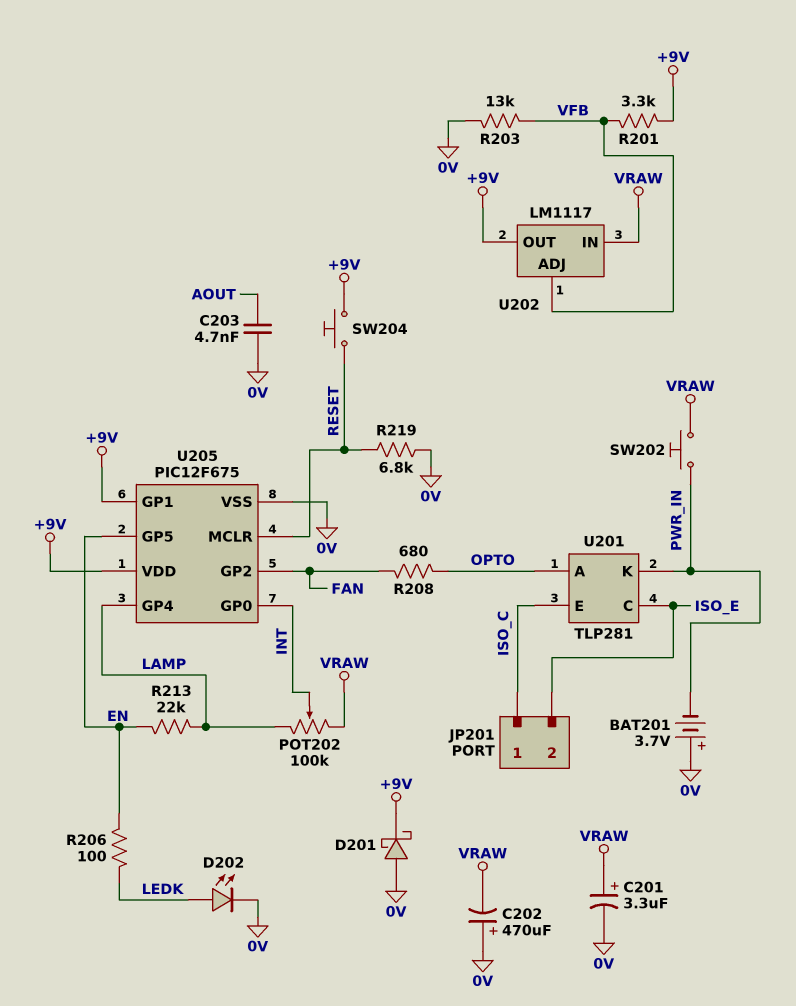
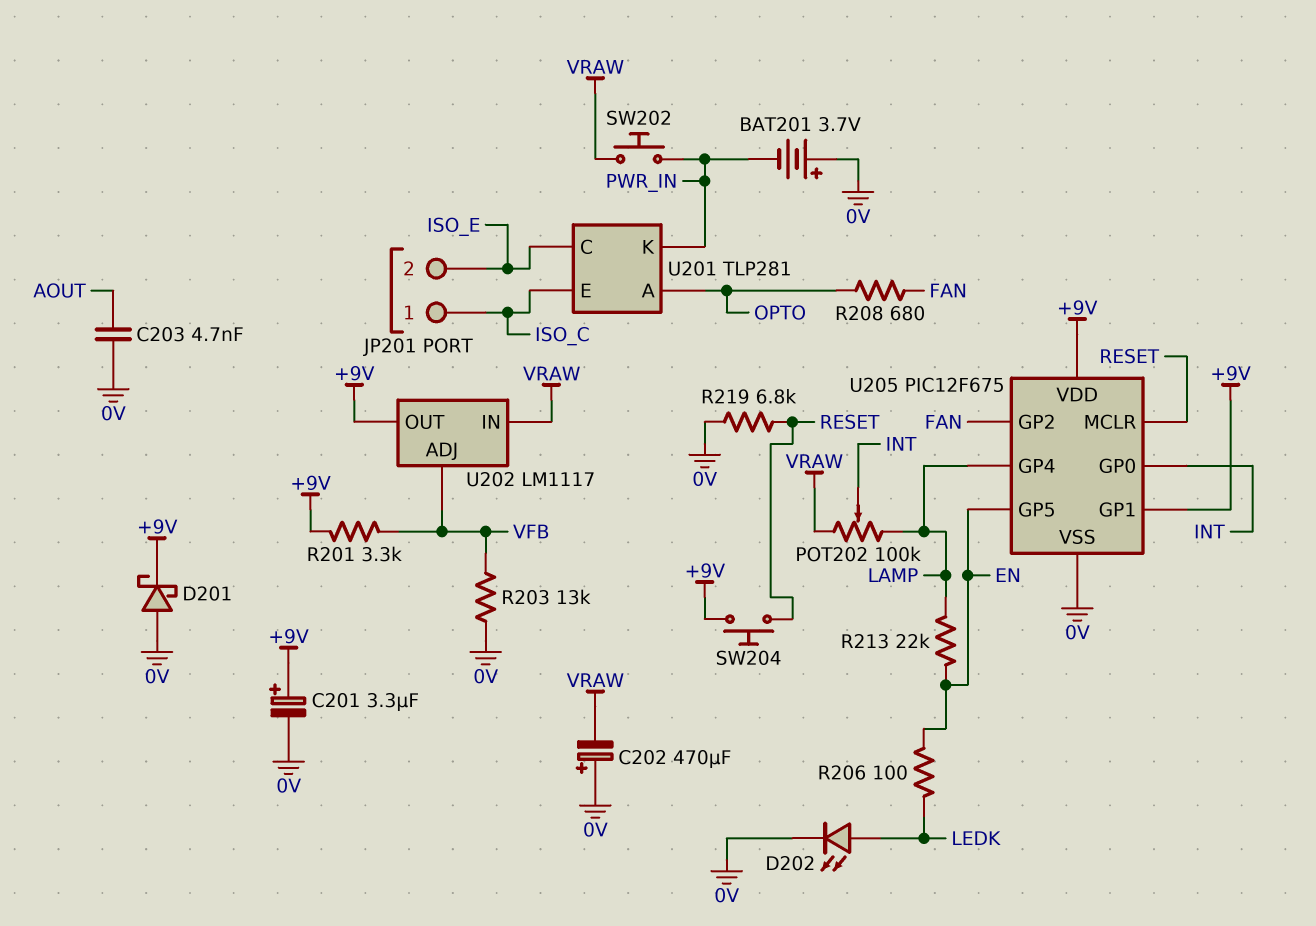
C201: 3.3uF (plus VRAW, minus 0V) -> 3.3uF (plus +9V, minus 0V)

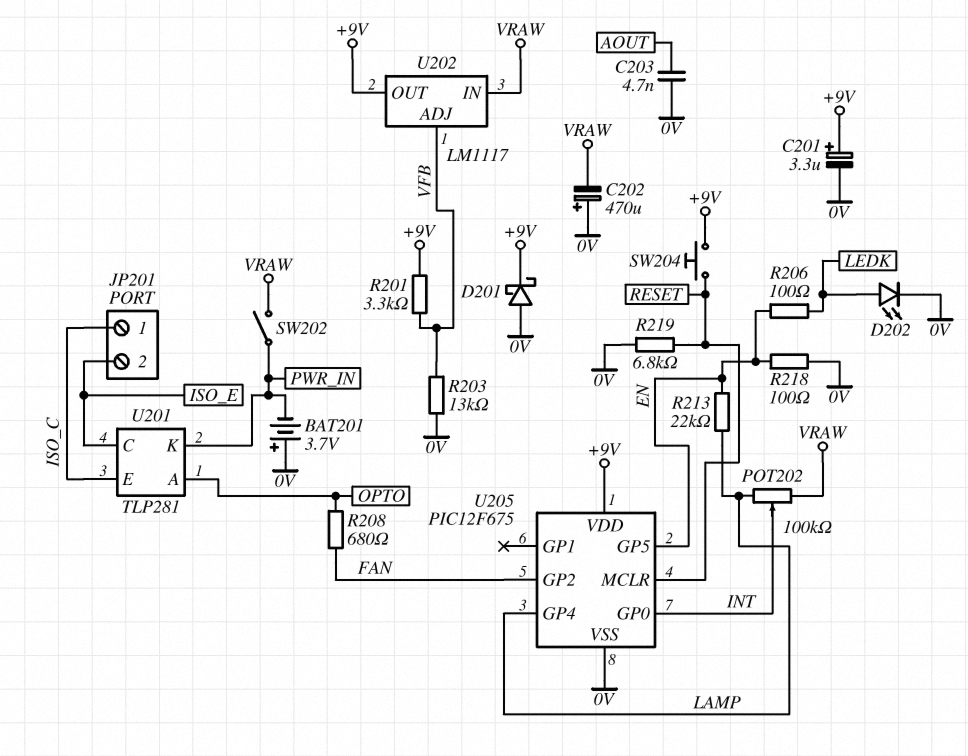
R218: none -> 100 (0V, EN)
SW202: button (PWR_IN, VRAW) -> switch (PWR_IN, VRAW)
U205 pin GP1: +9V -> none

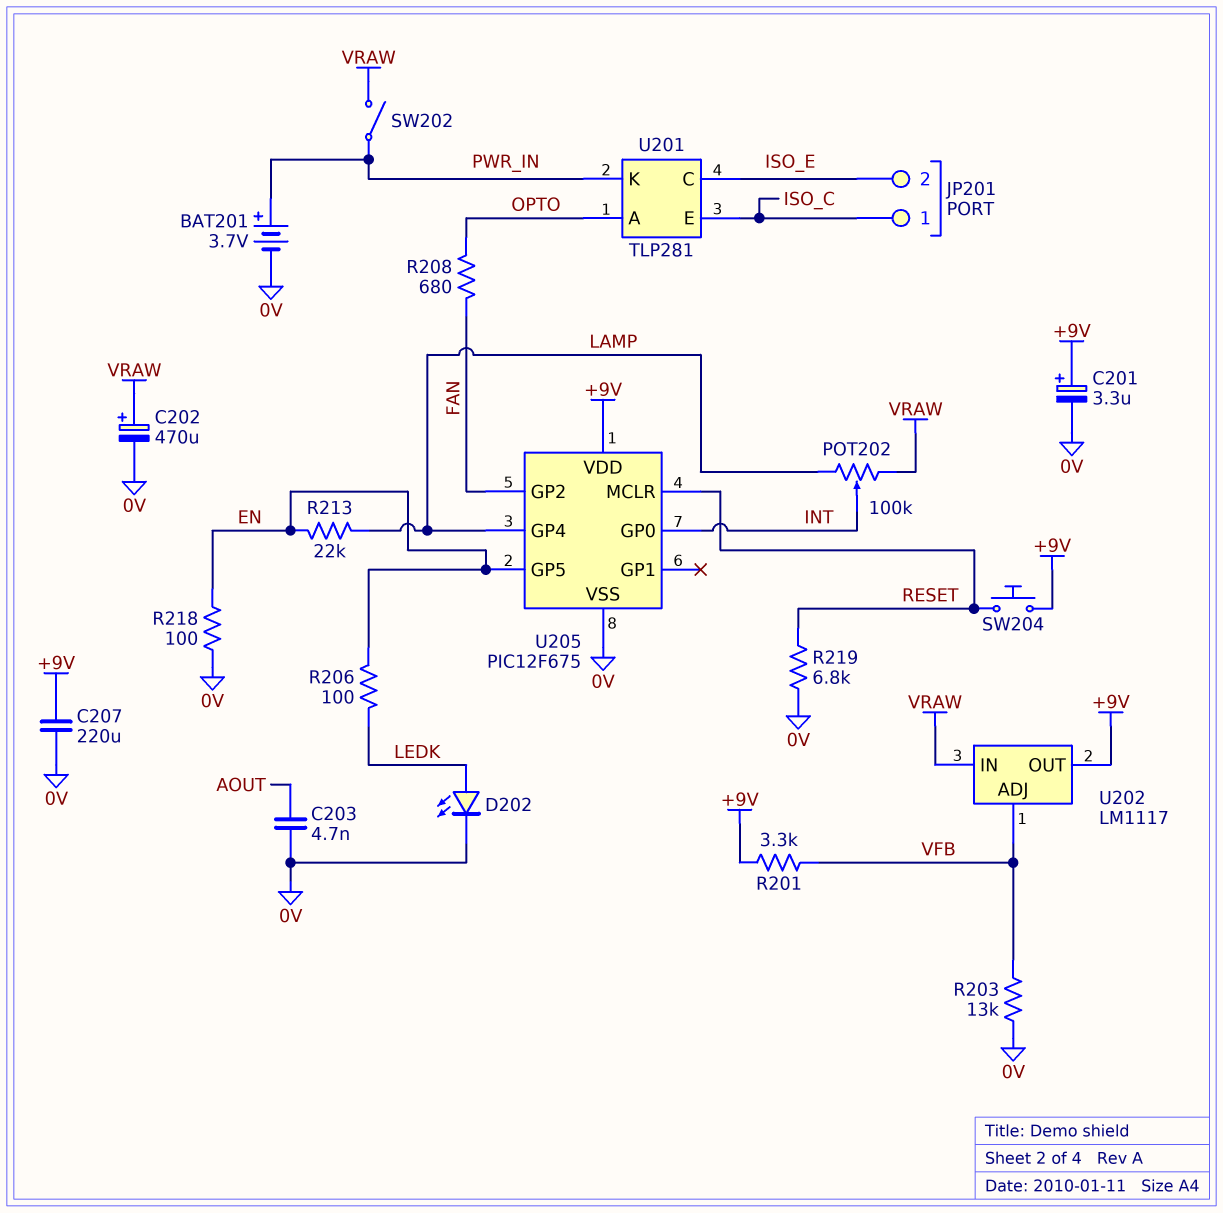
BAT201: 3.7V (plus 0V, minus PWR_IN) -> 3.7V (plus PWR_IN, minus 0V)
C202: 470uF (plus 0V, minus VRAW) -> 470uF (plus VRAW, minus 0V)
C207: none -> 220uF (+9V, 0V)
D201: schottky (A 0V, K +9V) -> none

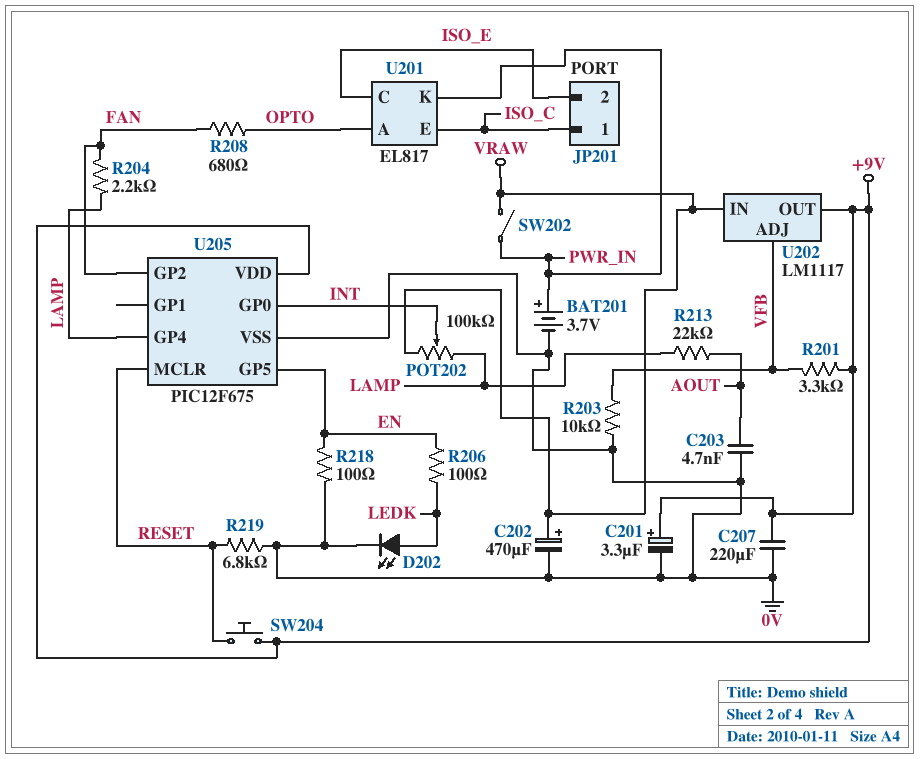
R203: 13k (0V, VFB) -> 10k (0V, VFB)
R204: none -> 2.2k (FAN, LAMP)
R213: 22k (EN, LAMP) -> 22k (AOUT, LAMP)
U201: TLP281 -> EL817

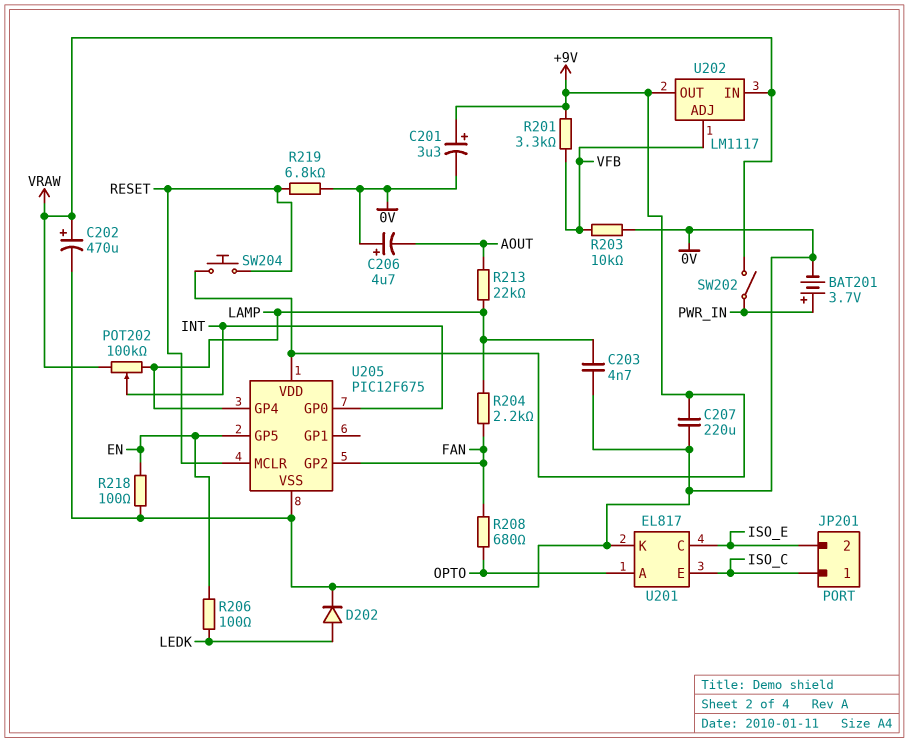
C203: 4.7nF (0V, AOUT) -> 4.7nF (0V, LAMP)
C206: none -> 4.7uF (plus 0V, minus AOUT)
D202: LED (A LEDK, K 0V) -> diode (A LEDK, K 0V)
U201 pin K: PWR_IN -> 0V

